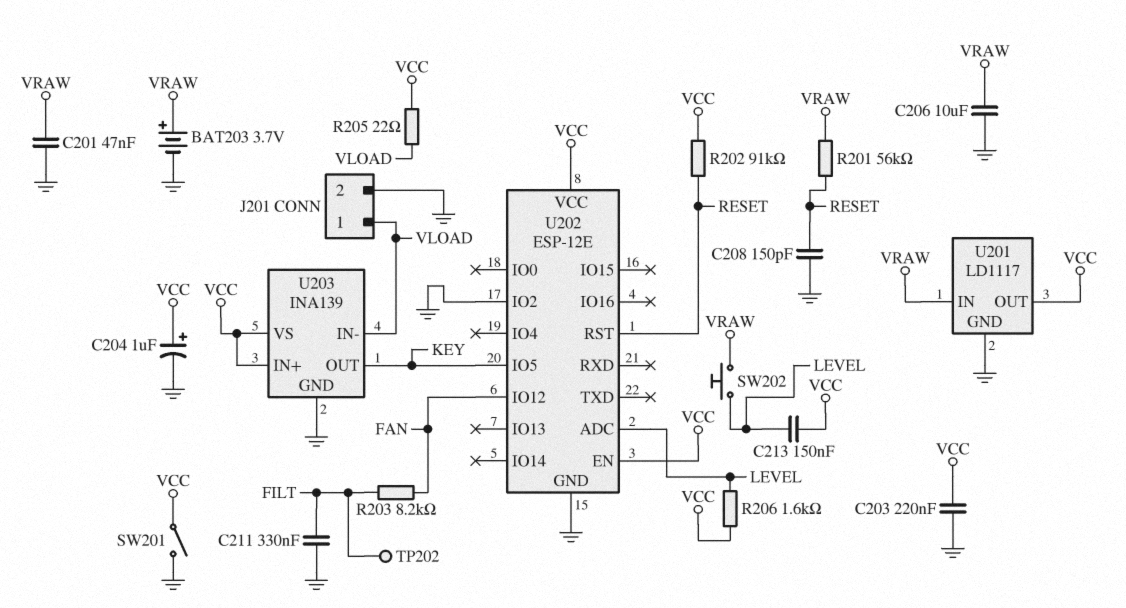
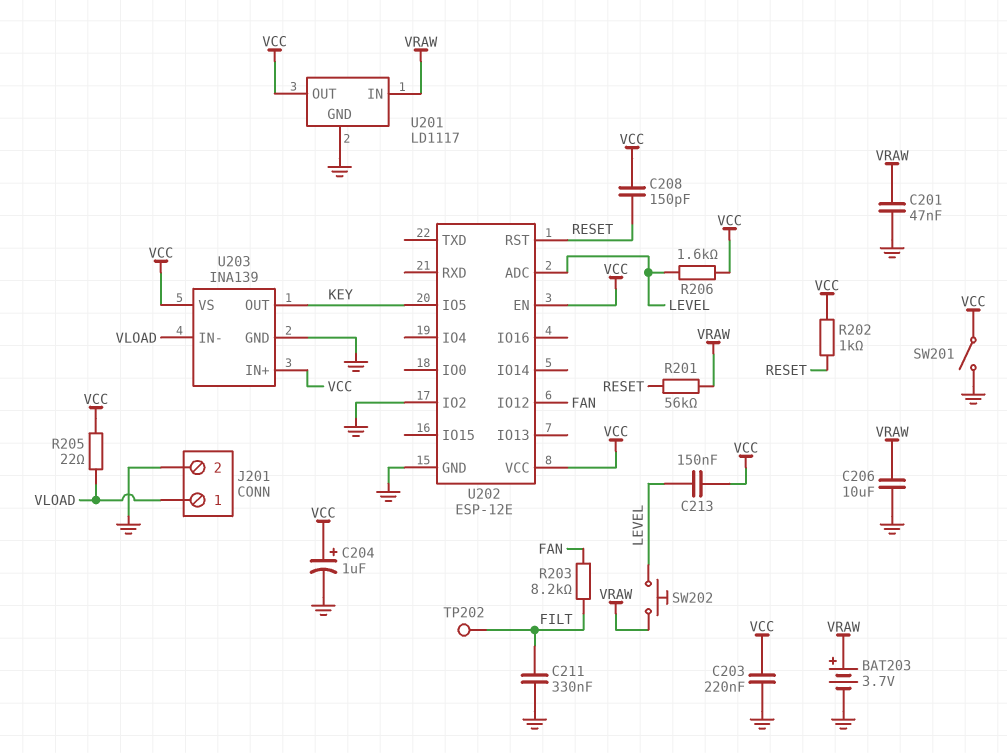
C208: 150pF (GND, RESET) -> 150pF (RESET, VCC)
R202: 91k (RESET, VCC) -> 1k (RESET, VCC)

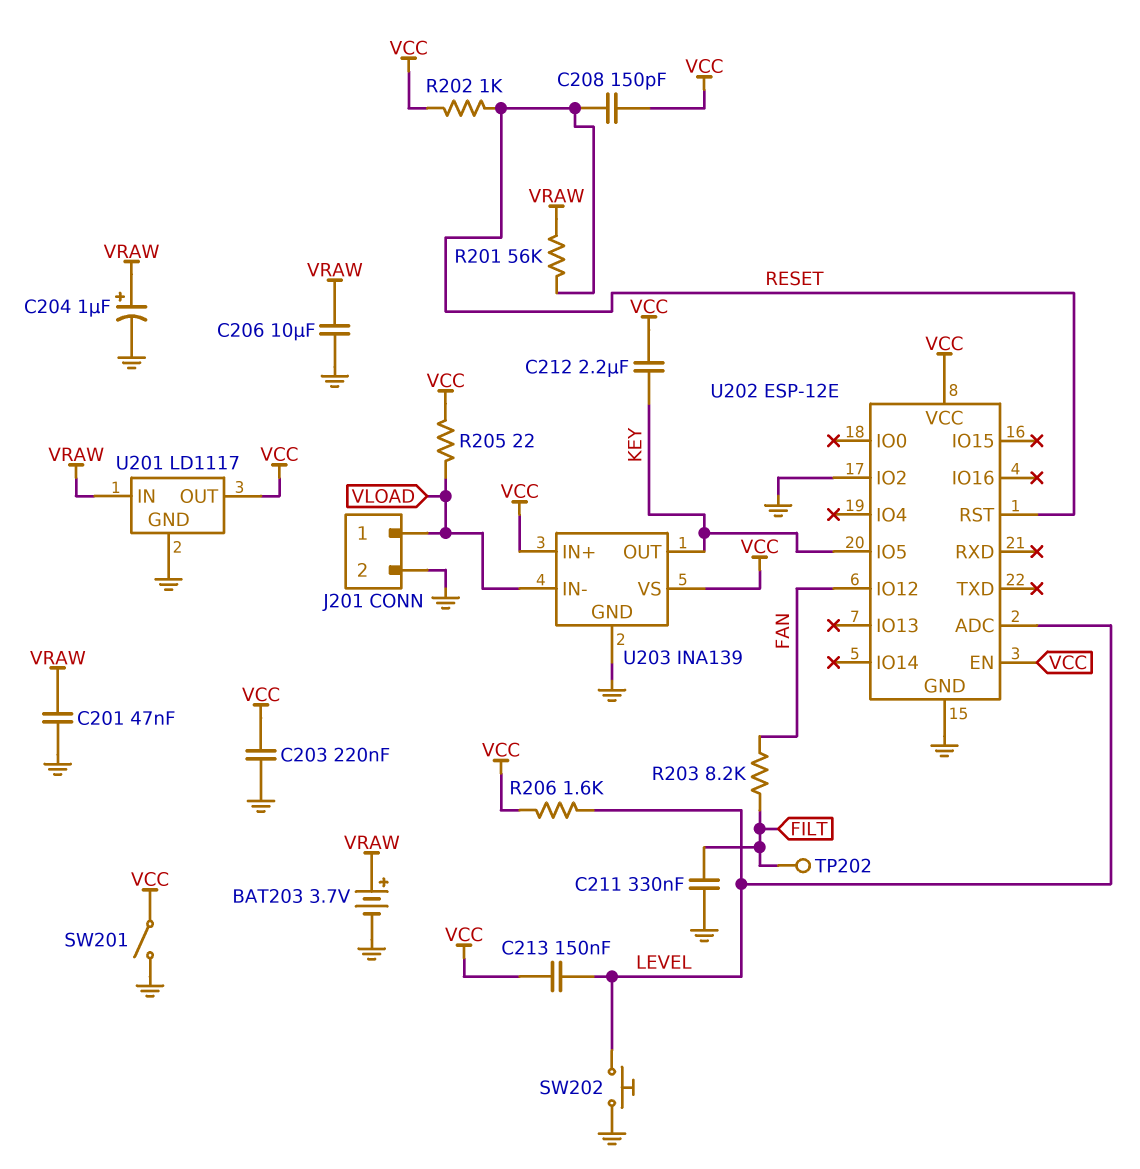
C204: 1uF (plus VCC, minus GND) -> 1uF (plus VRAW, minus GND)
C212: none -> 2.2uF (KEY, VCC)
SW202: button (LEVEL, VRAW) -> button (GND, LEVEL)

